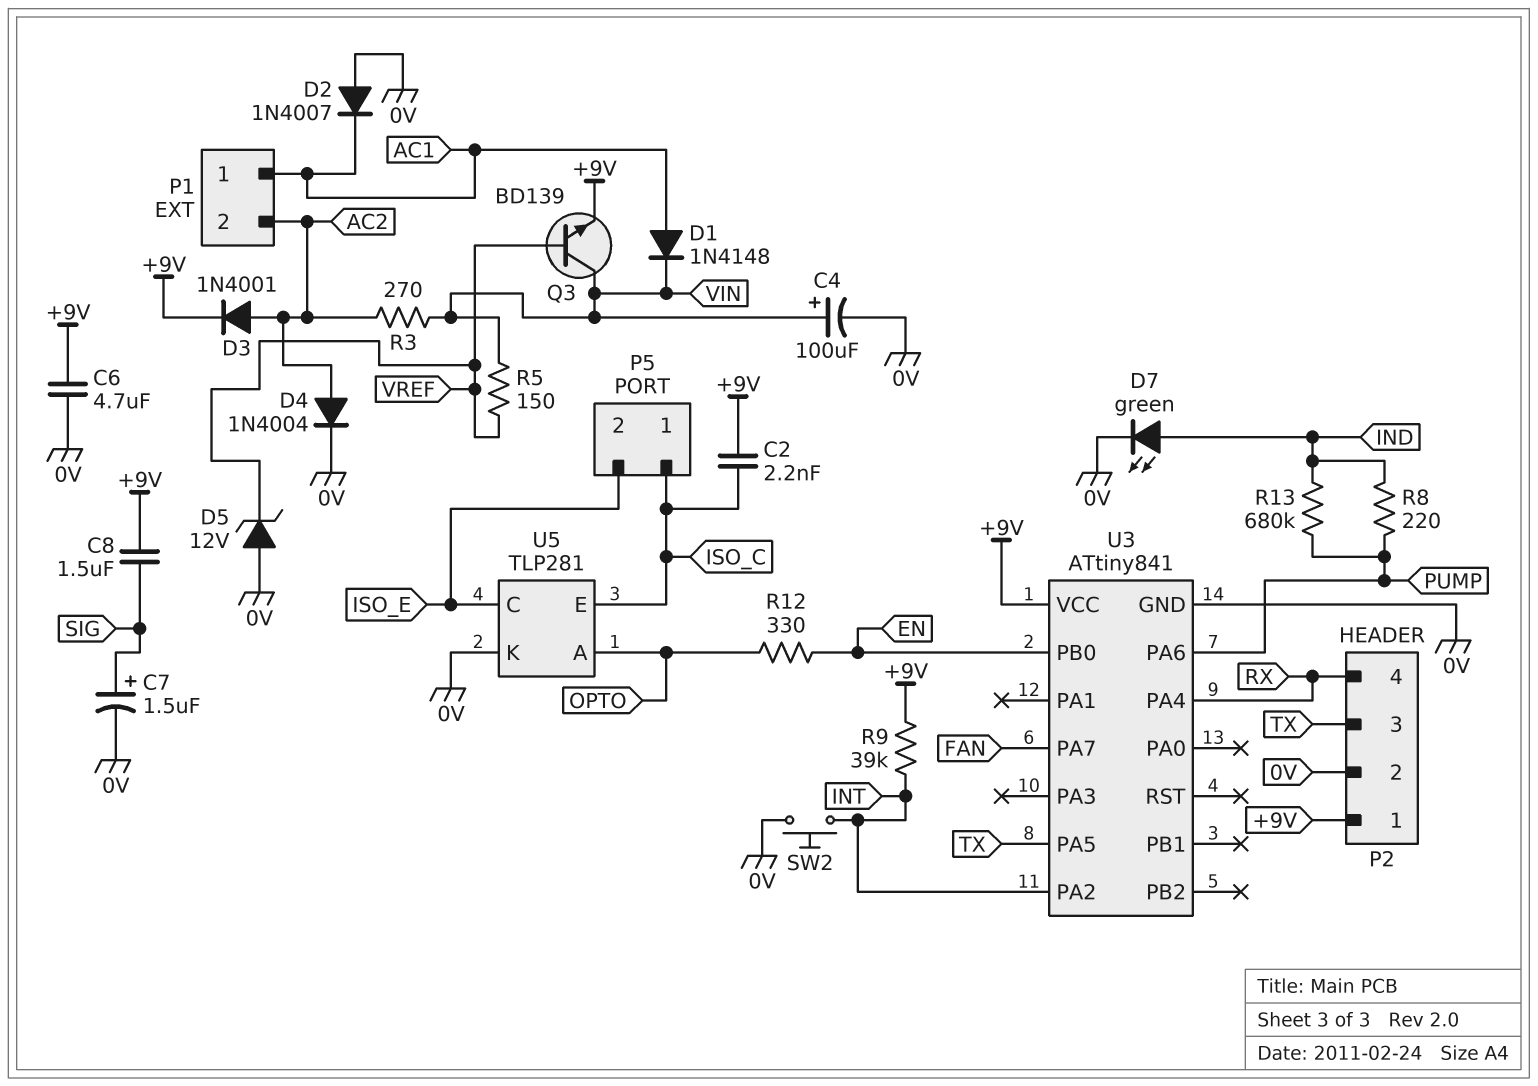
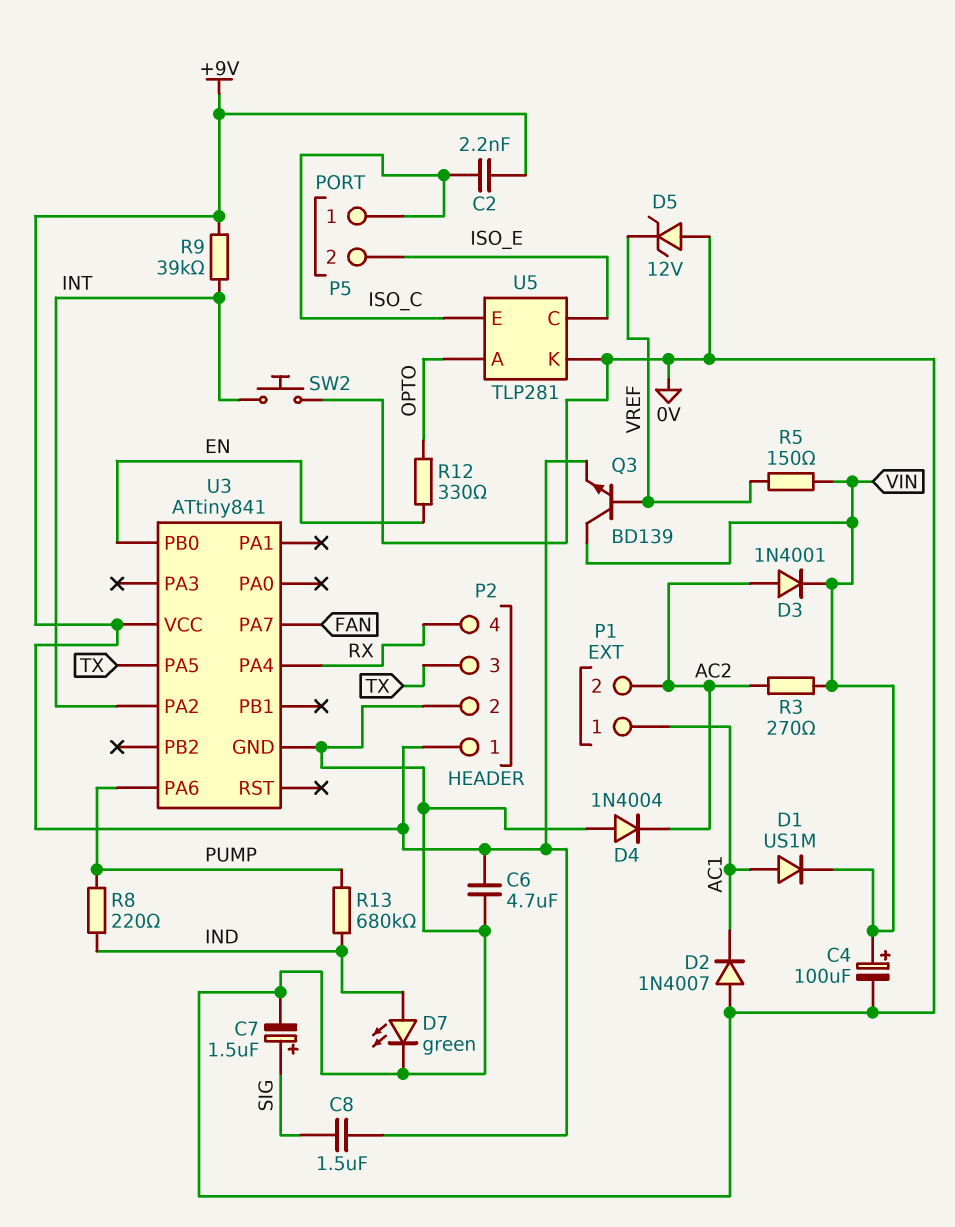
D1: diode 1N4148 (A AC1, K VIN) -> diode US1M (A AC1, K VIN)
D3: diode 1N4001 (A AC2, K +9V) -> diode 1N4001 (A AC2, K VIN)
D4: diode 1N4004 (A AC2, K 0V) -> diode 1N4004 (A 0V, K AC2)

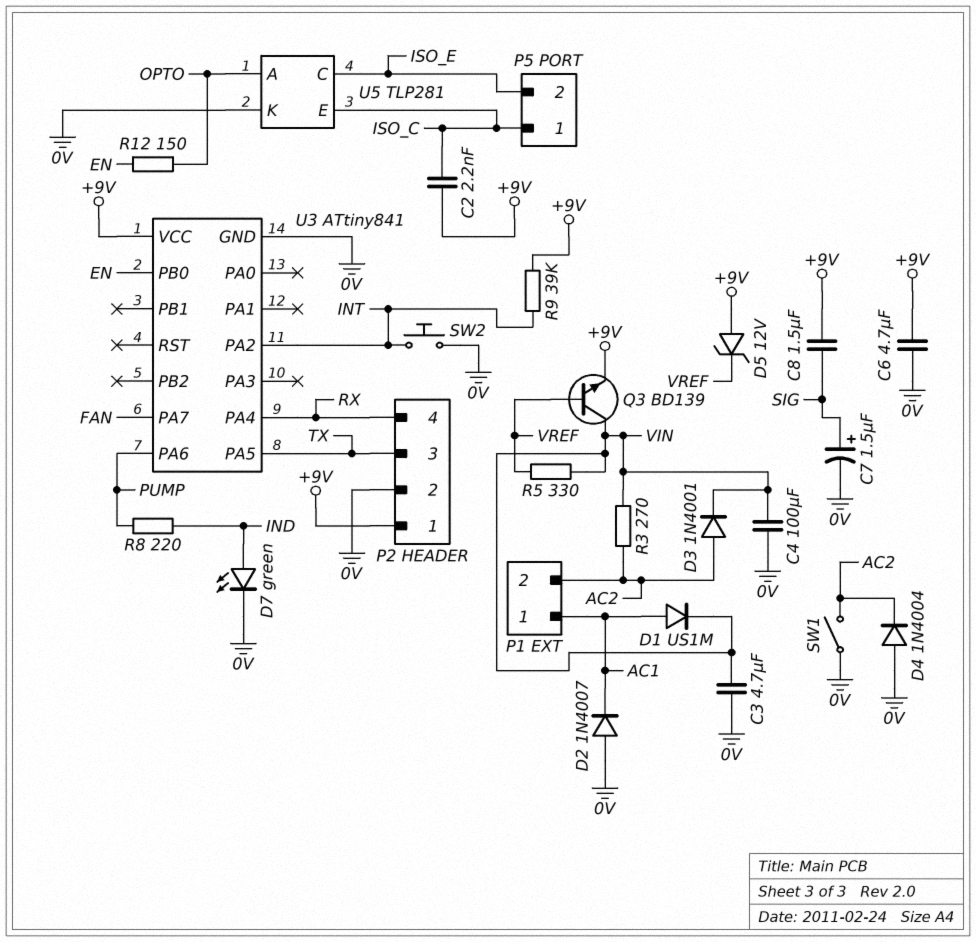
C3: none -> 4.7uF (0V, VIN)
C4: 100uF (plus VIN, minus 0V) -> 100uF (0V, VIN)
D5: zener 12V (A 0V, K VREF) -> zener 12V (A +9V, K VREF)
R5: 150 (VIN, VREF) -> 330 (VIN, VREF)
R12: 330 (EN, OPTO) -> 150 (EN, OPTO)
R13: 680k (IND, PUMP) -> none
SW1: none -> switch (0V, AC2)

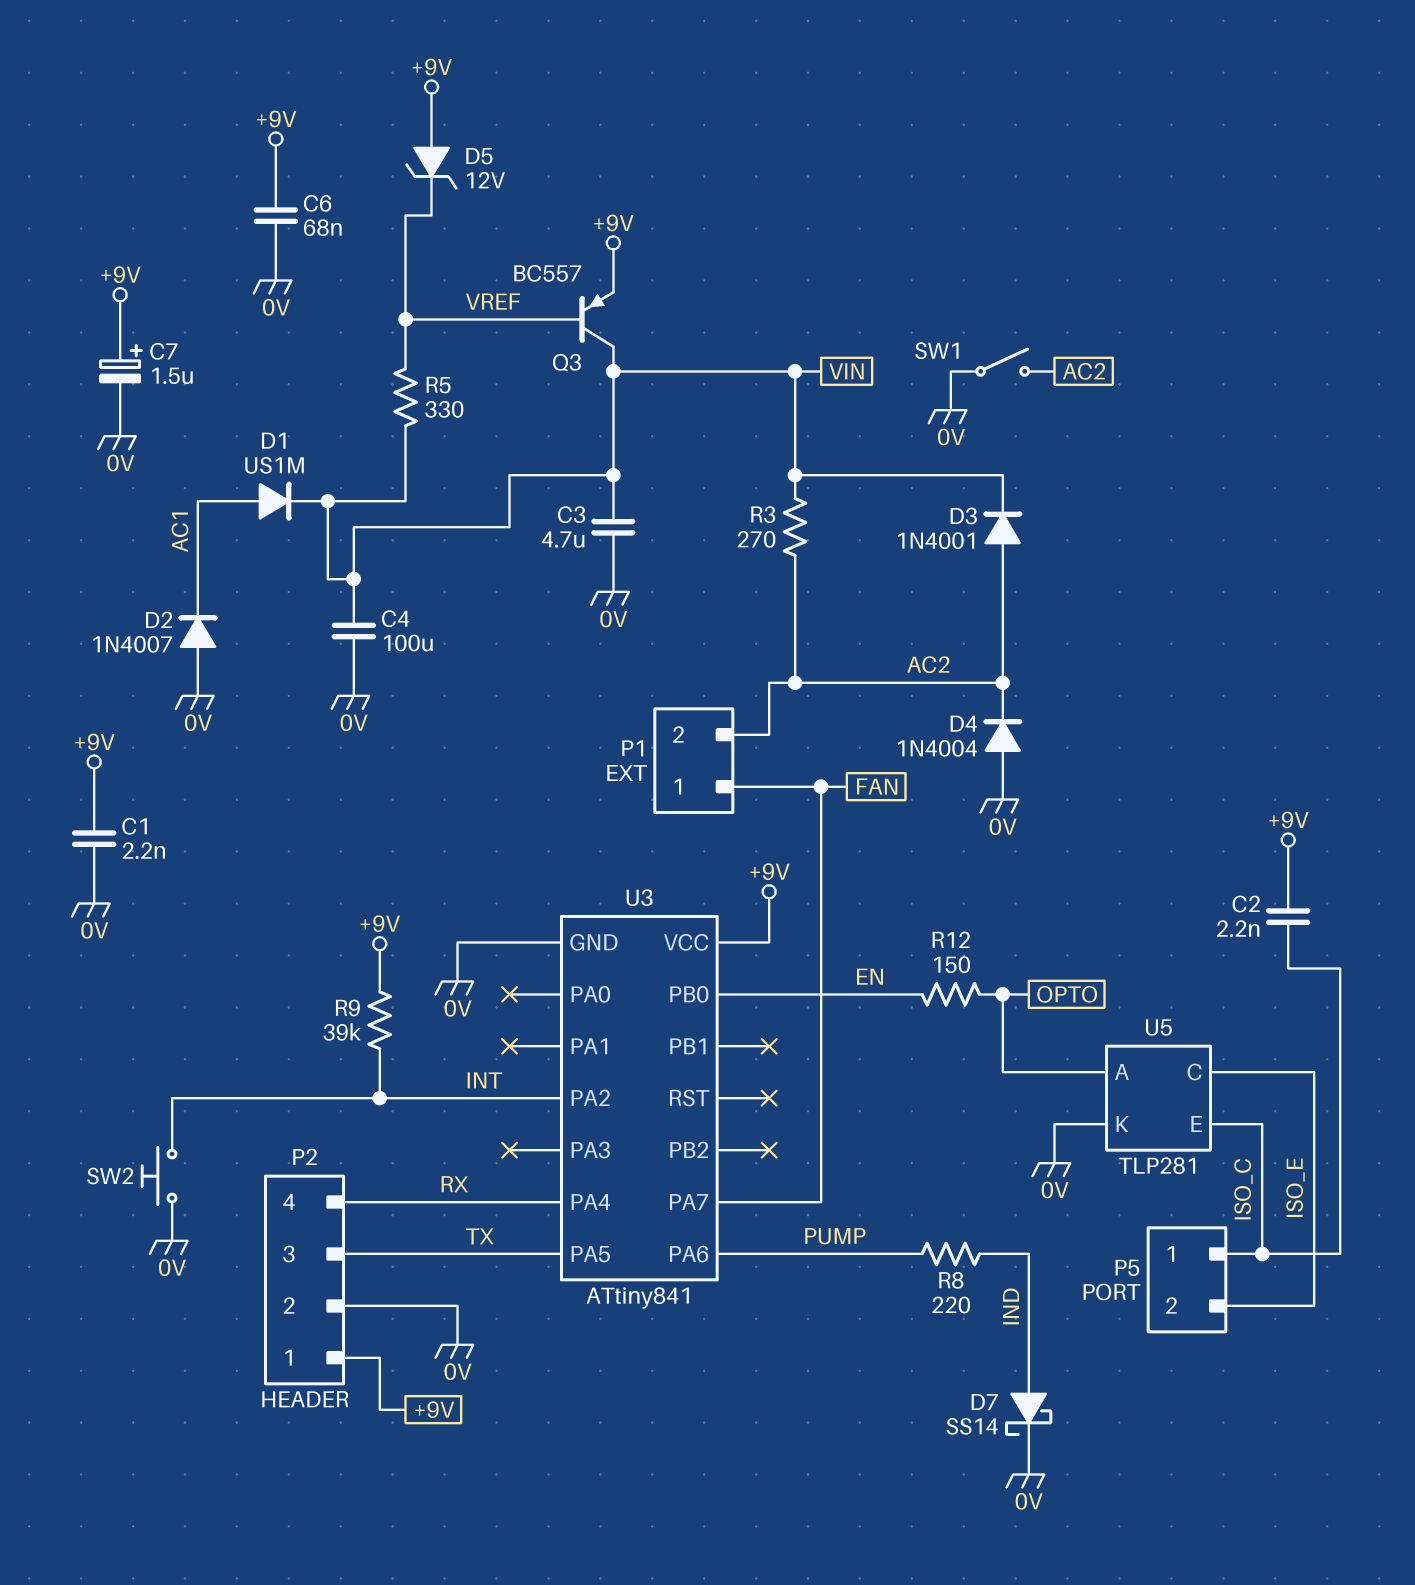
C1: none -> 2.2nF (+9V, 0V)
C6: 4.7uF (+9V, 0V) -> 68nF (+9V, 0V)
C7: 1.5uF (plus SIG, minus 0V) -> 1.5uF (plus +9V, minus 0V)
C8: 1.5uF (+9V, SIG) -> none
D7: LED green (A IND, K 0V) -> schottky SS14 (A IND, K 0V)
P1 pin 1: AC1 -> FAN
Q3: NPN BD139 (B VREF, C VIN, E +9V) -> PNP BC557 (B VREF, C VIN, E +9V)

